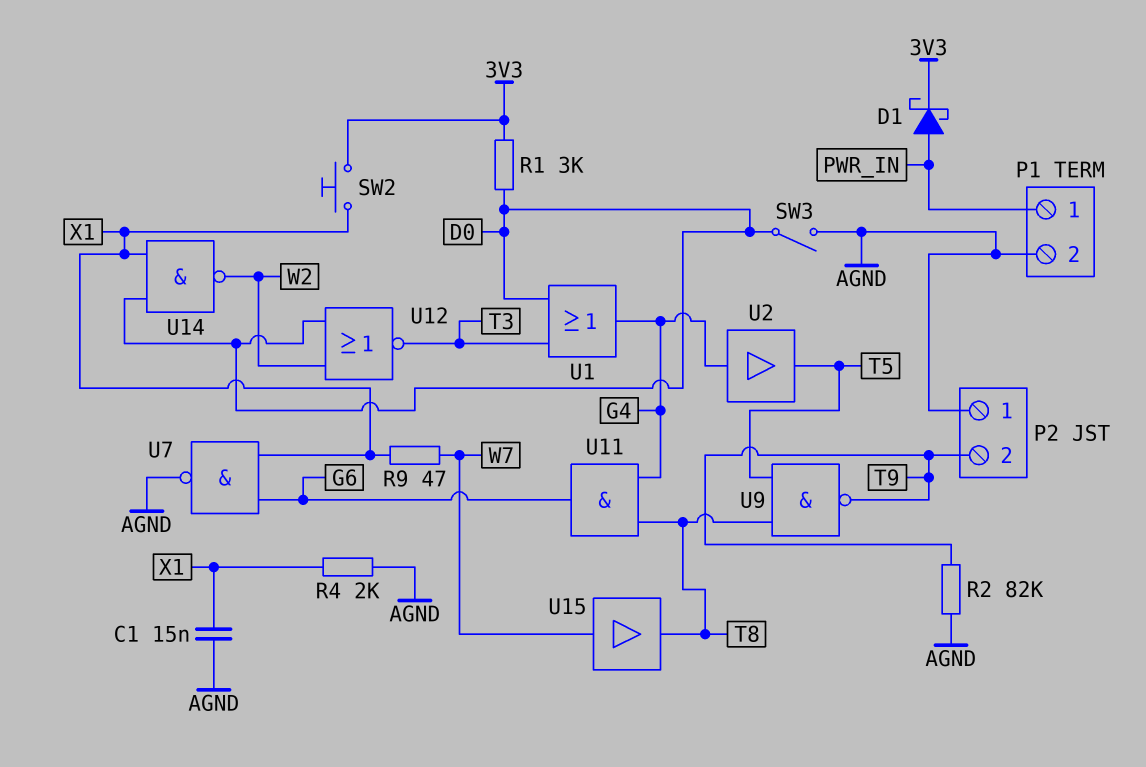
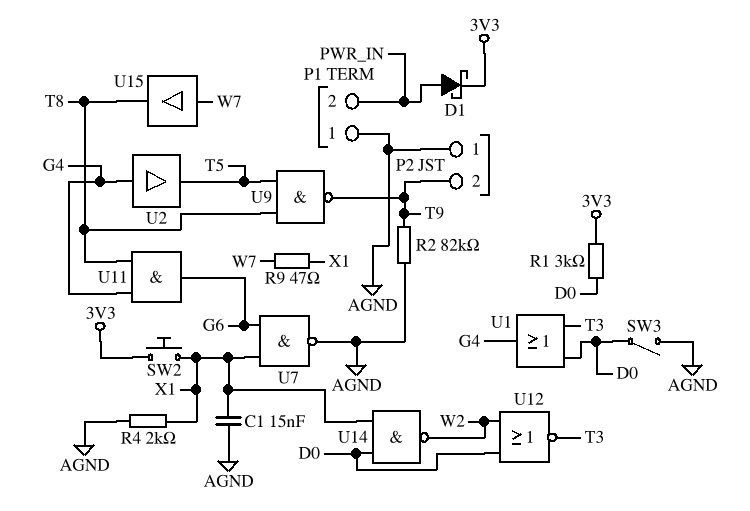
P1 pin 1: PWR_IN -> AGND
P1 pin 2: AGND -> PWR_IN

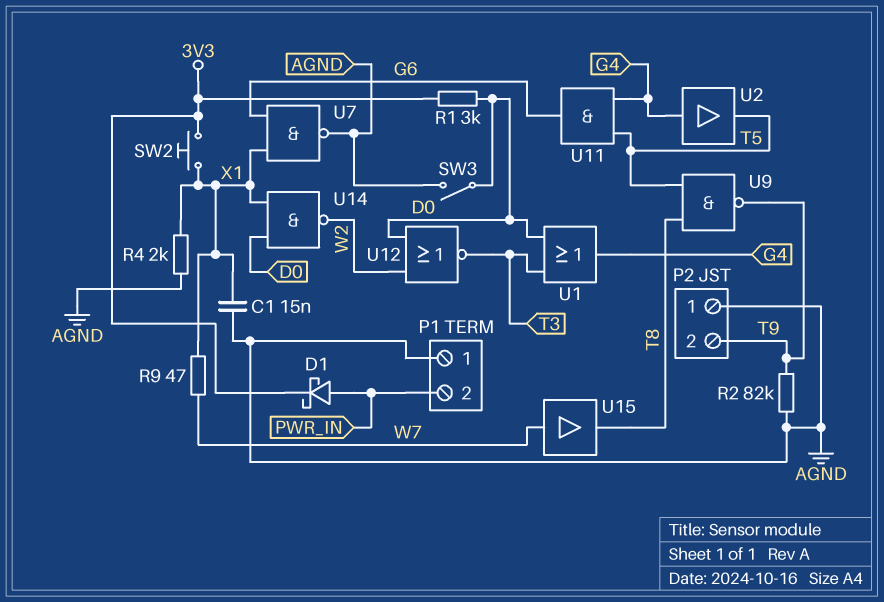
U11: AND (in G4, in T8, out G6) -> AND (in G4, in T5, out G6)

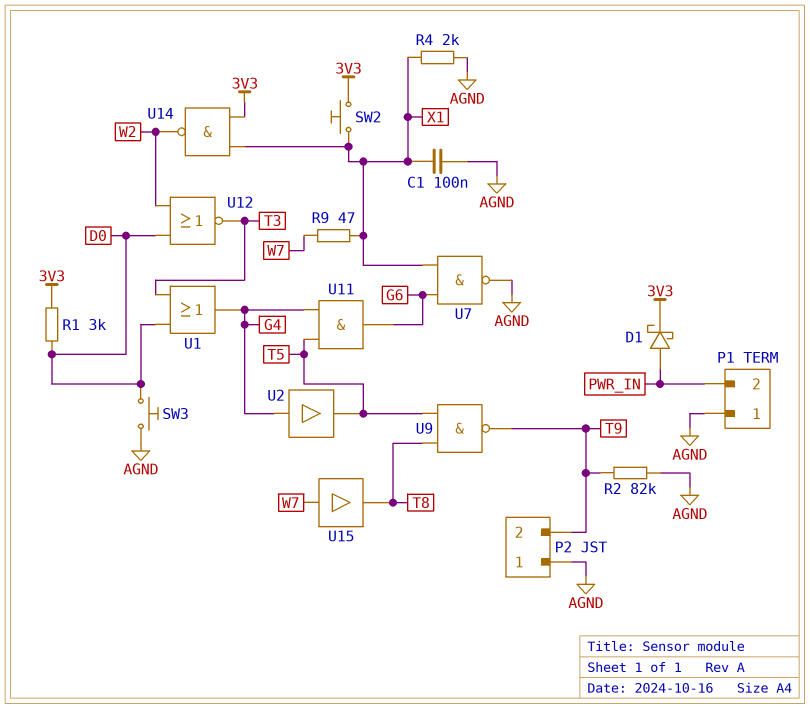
C1: 15nF (AGND, X1) -> 100nF (AGND, X1)
SW3: switch (AGND, D0) -> button (AGND, D0)
U14: NAND (in D0, in X1, out W2) -> NAND (in 3V3, in X1, out W2)

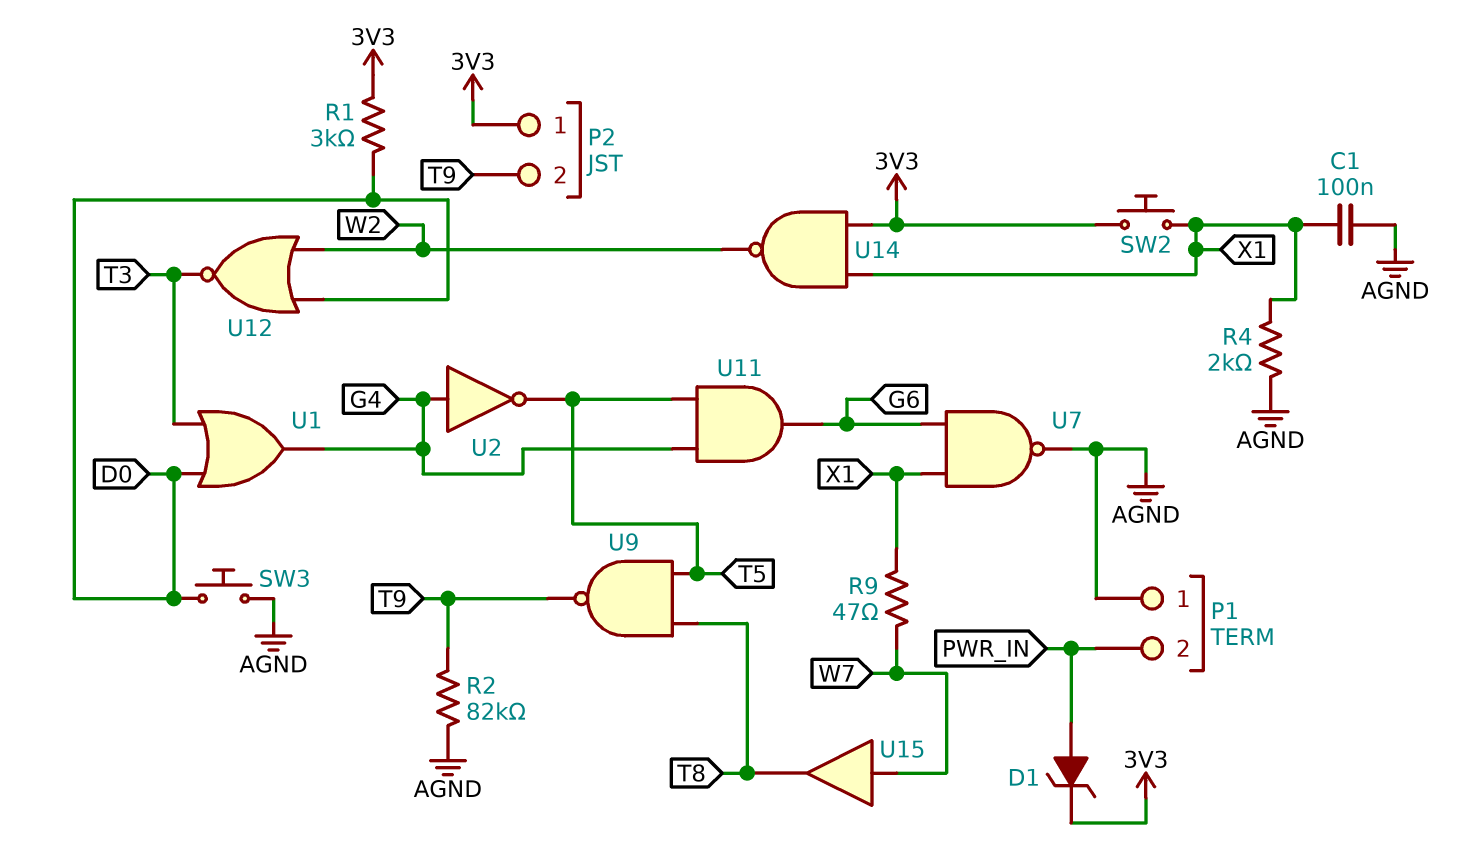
D1: schottky (A PWR_IN, K 3V3) -> zener (A PWR_IN, K 3V3)
P2 pin 1: AGND -> 3V3
U2: buffer (in G4, out T5) -> NOT (in G4, out T5)

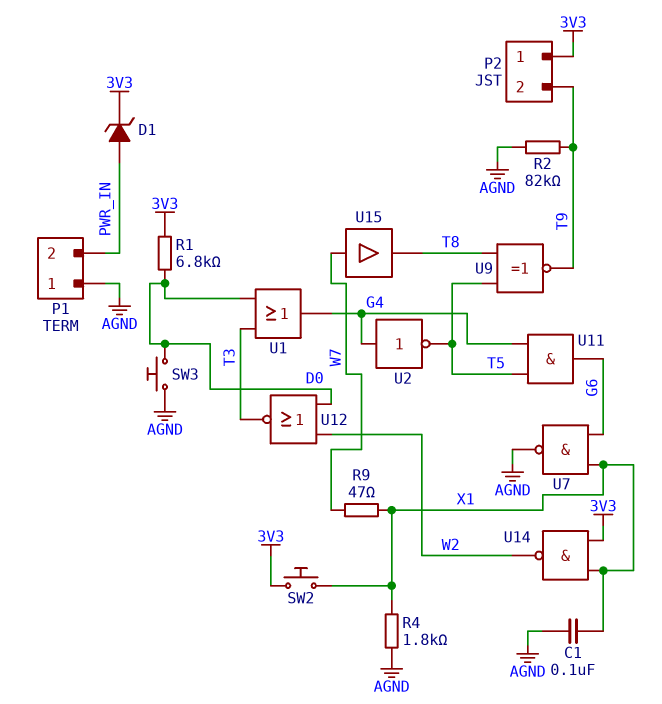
R1: 3k (3V3, D0) -> 6.8k (3V3, D0)
R4: 2k (AGND, X1) -> 1.8k (AGND, X1)
U9: NAND (in T5, in T8, out T9) -> XNOR (in T5, in T8, out T9)

